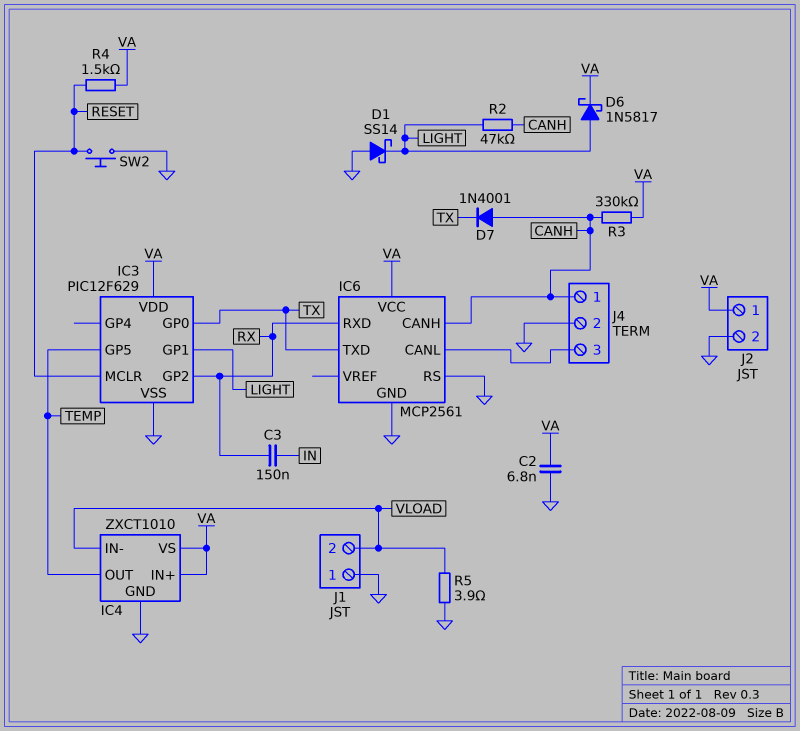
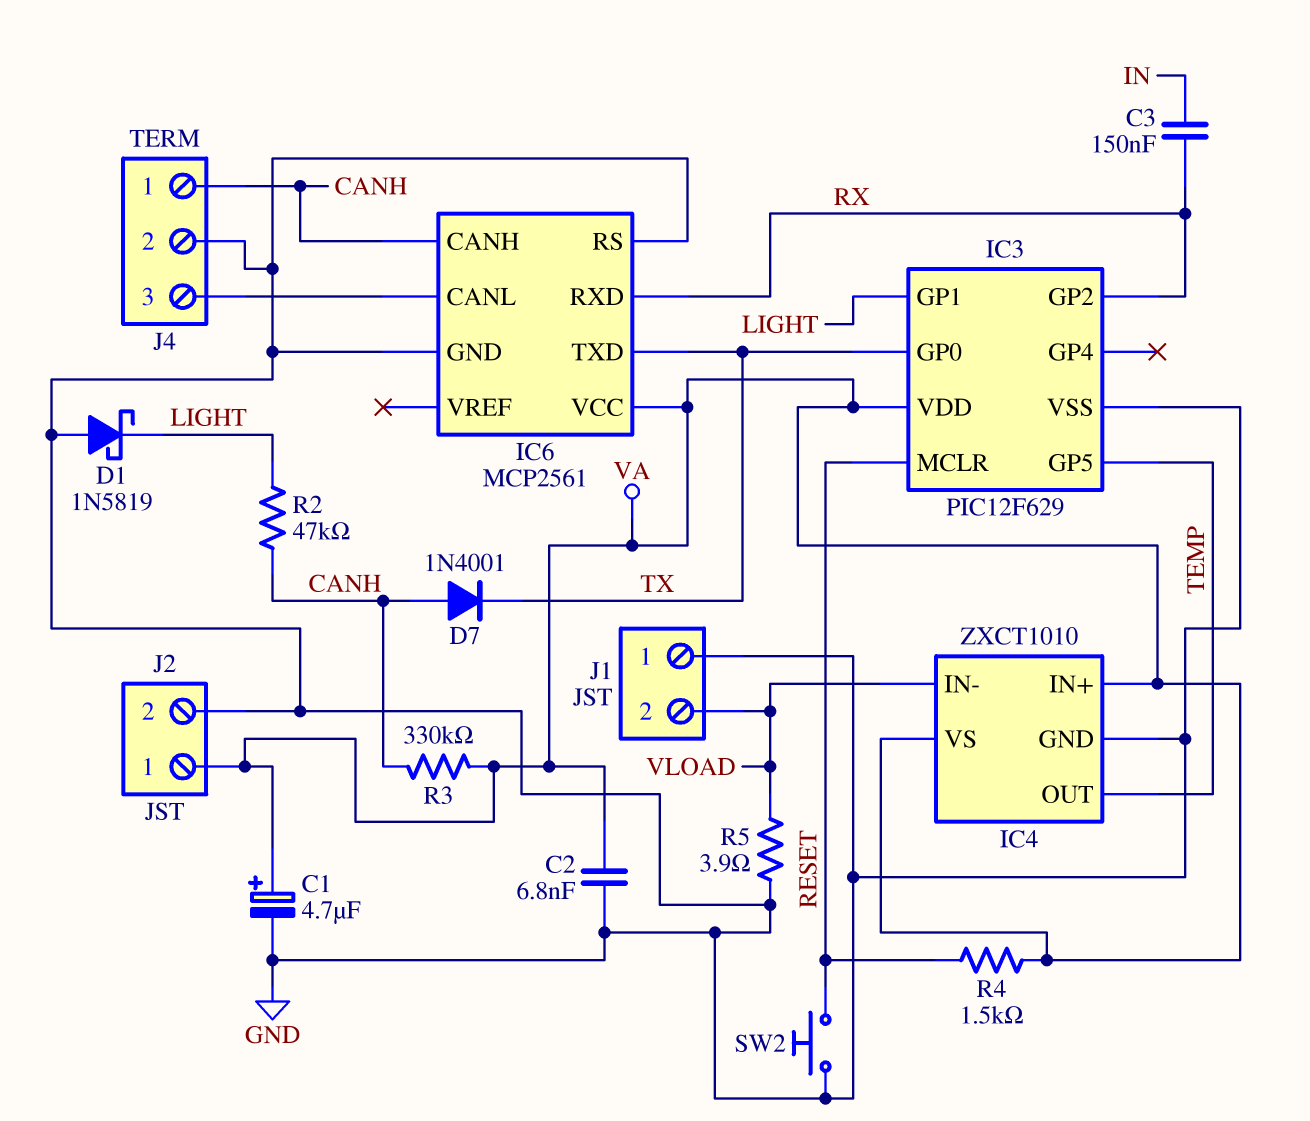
C1: none -> 4.7uF (plus VA, minus GND)
D1: schottky SS14 (A GND, K LIGHT) -> schottky 1N5819 (A GND, K LIGHT)
D6: schottky 1N5817 (A LIGHT, K VA) -> none

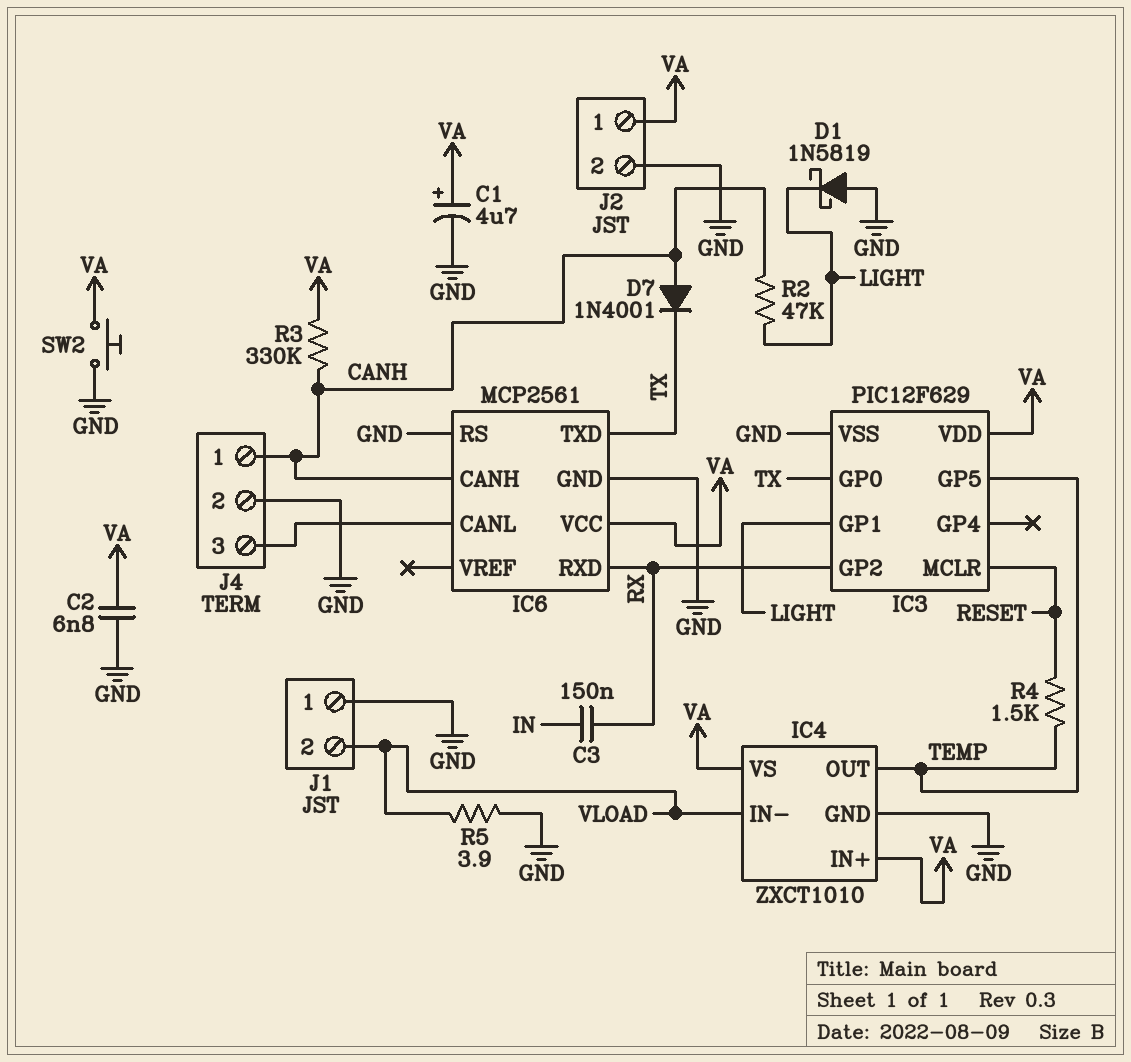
R4: 1.5k (RESET, VA) -> 1.5k (RESET, TEMP)
SW2: button (GND, RESET) -> button (GND, VA)

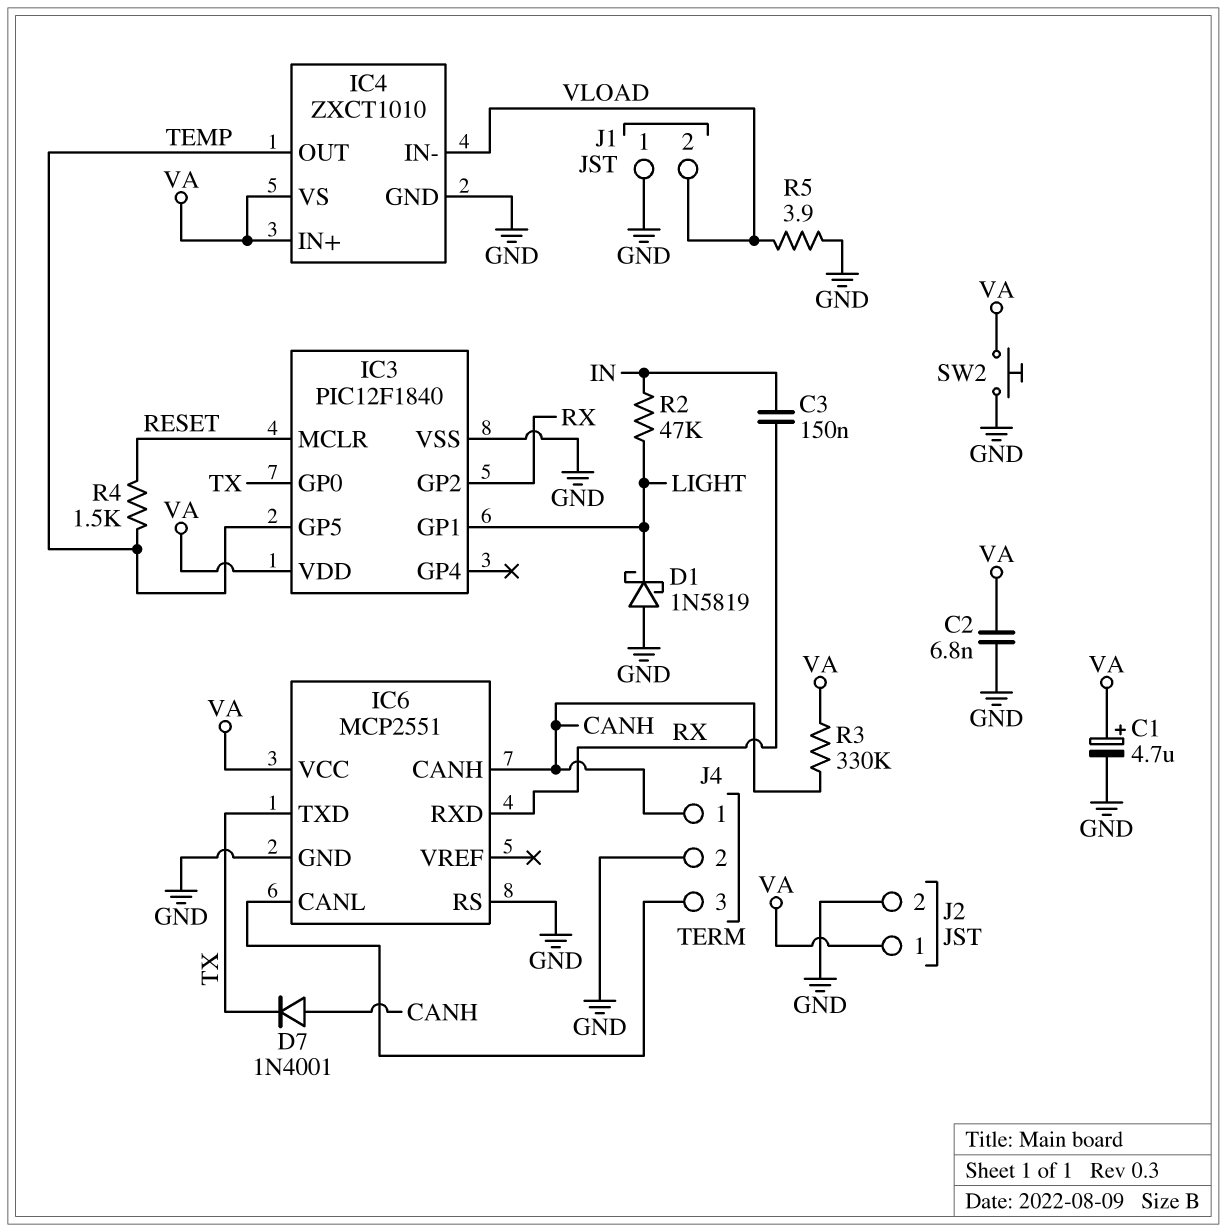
IC3: PIC12F629 -> PIC12F1840
IC6: MCP2561 -> MCP2551
R2: 47k (CANH, LIGHT) -> 47k (IN, LIGHT)

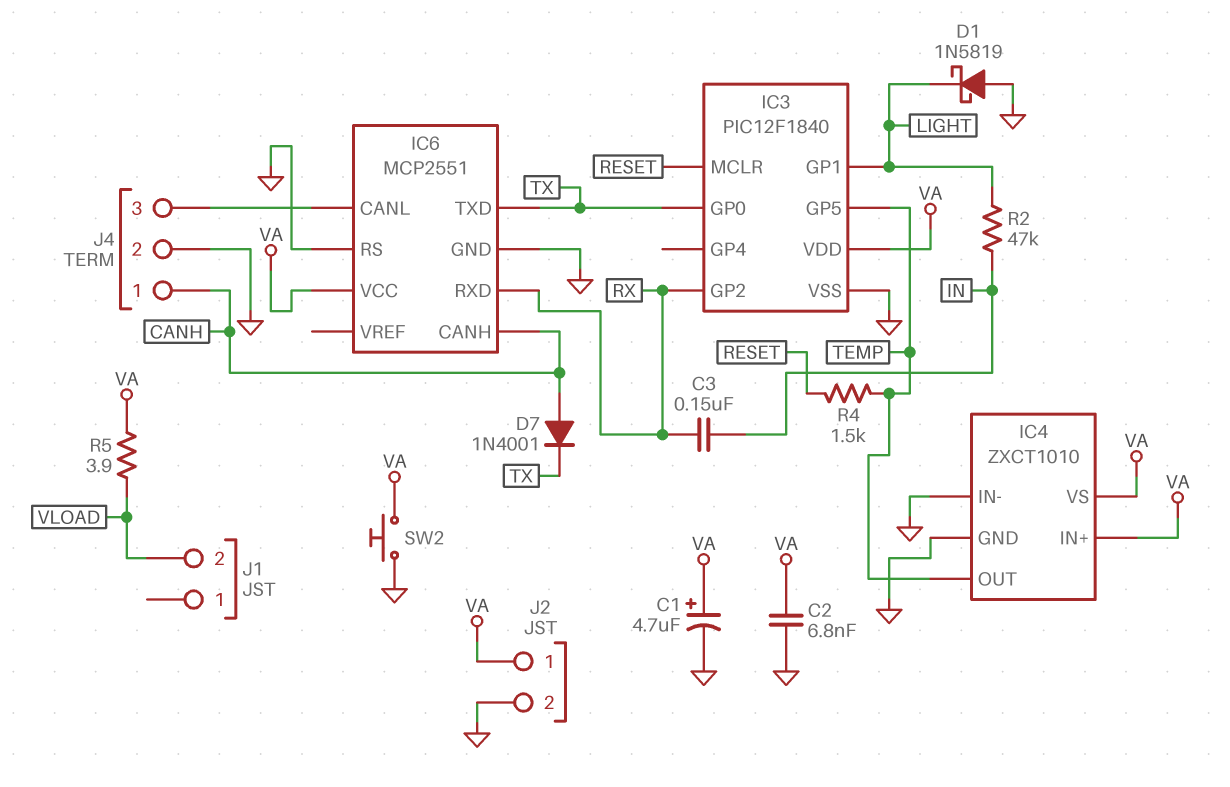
IC4 pin IN-: VLOAD -> GND
J1 pin 1: GND -> none
R3: 330k (CANH, VA) -> none
R5: 3.9 (GND, VLOAD) -> 3.9 (VA, VLOAD)

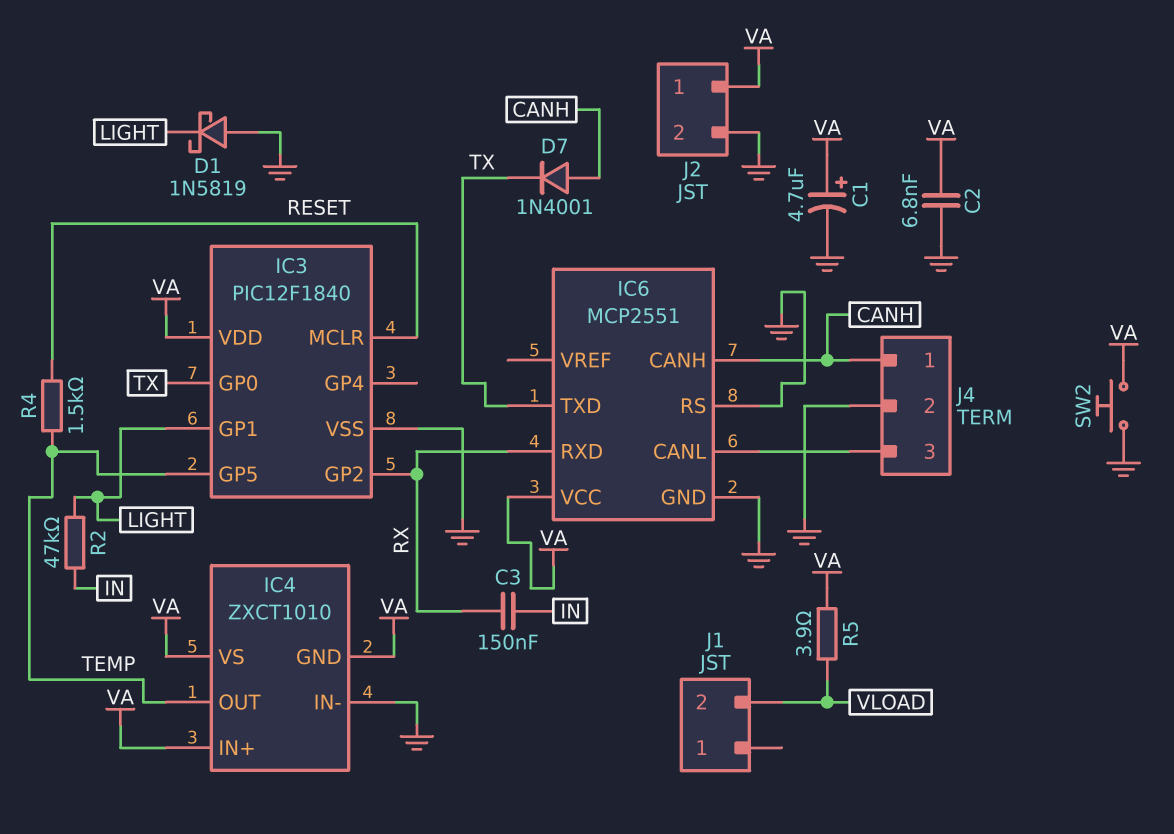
IC4 pin GND: GND -> VA

